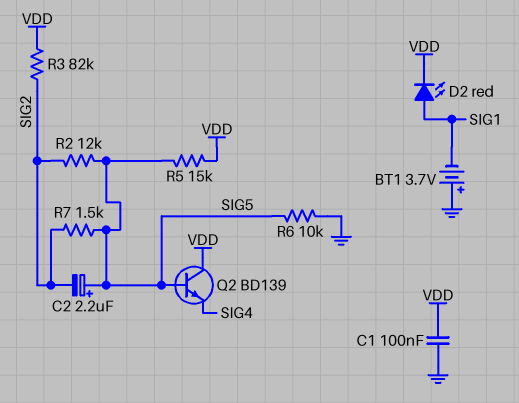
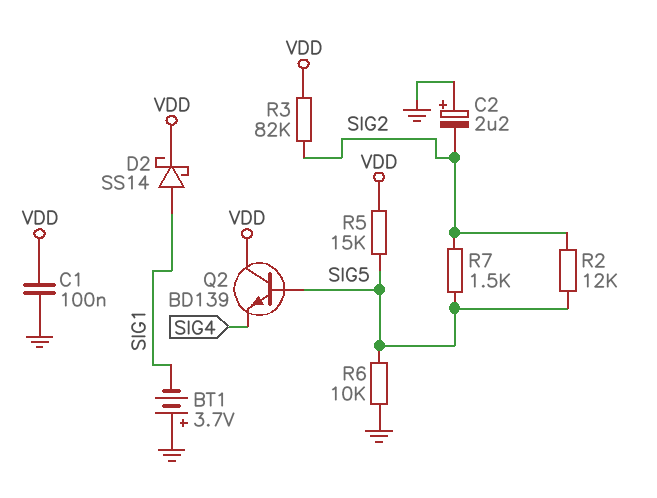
C2: 2.2uF (plus SIG5, minus SIG2) -> 2.2uF (plus GND, minus SIG2)
D2: LED red (A SIG1, K VDD) -> schottky SS14 (A SIG1, K VDD)

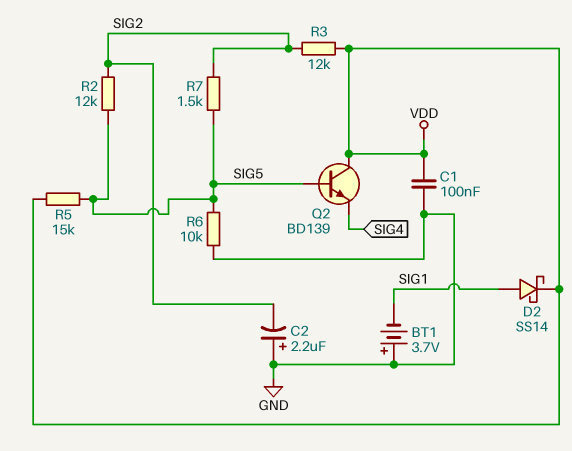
R3: 82k (SIG2, VDD) -> 12k (SIG2, VDD)

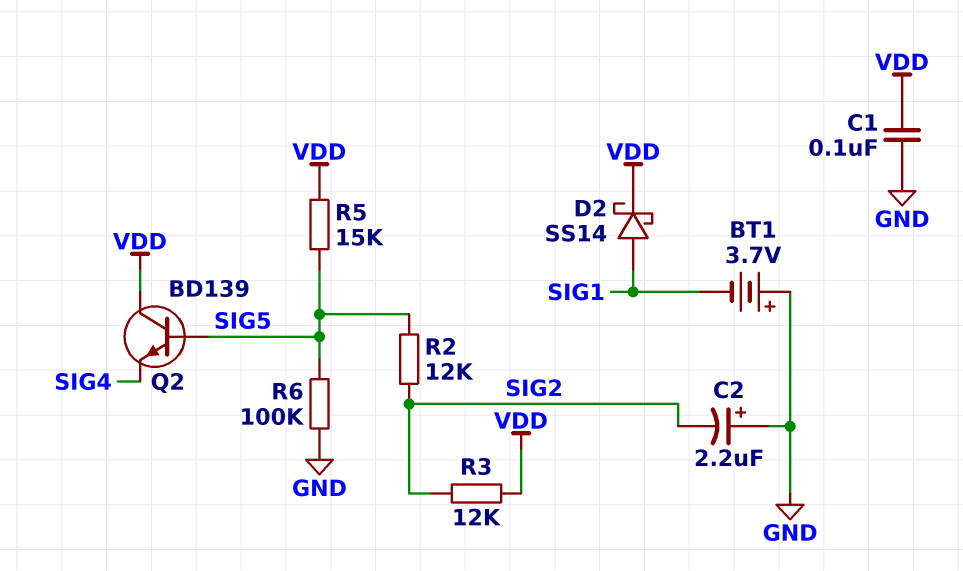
R6: 10k (GND, SIG5) -> 100k (GND, SIG5)
R7: 1.5k (SIG2, SIG5) -> none

